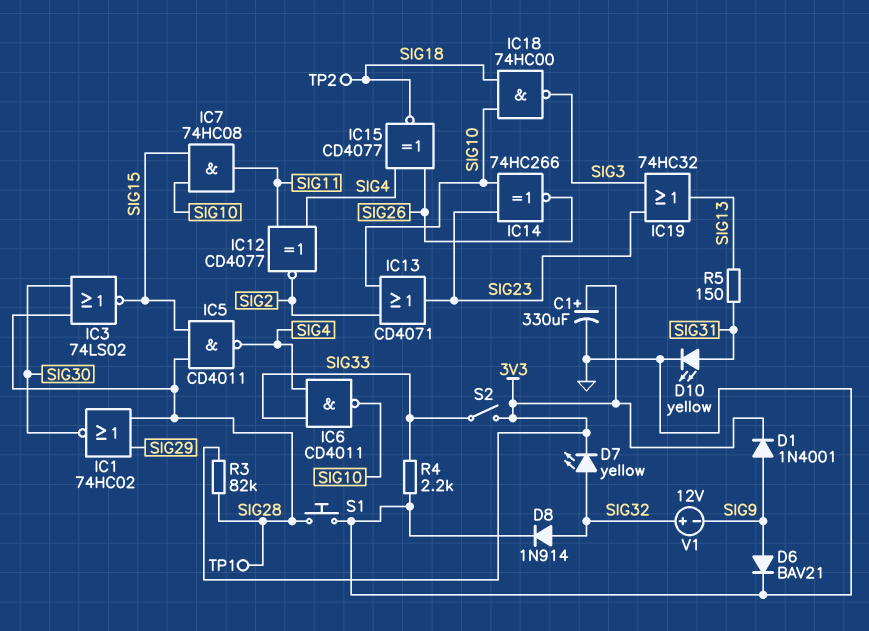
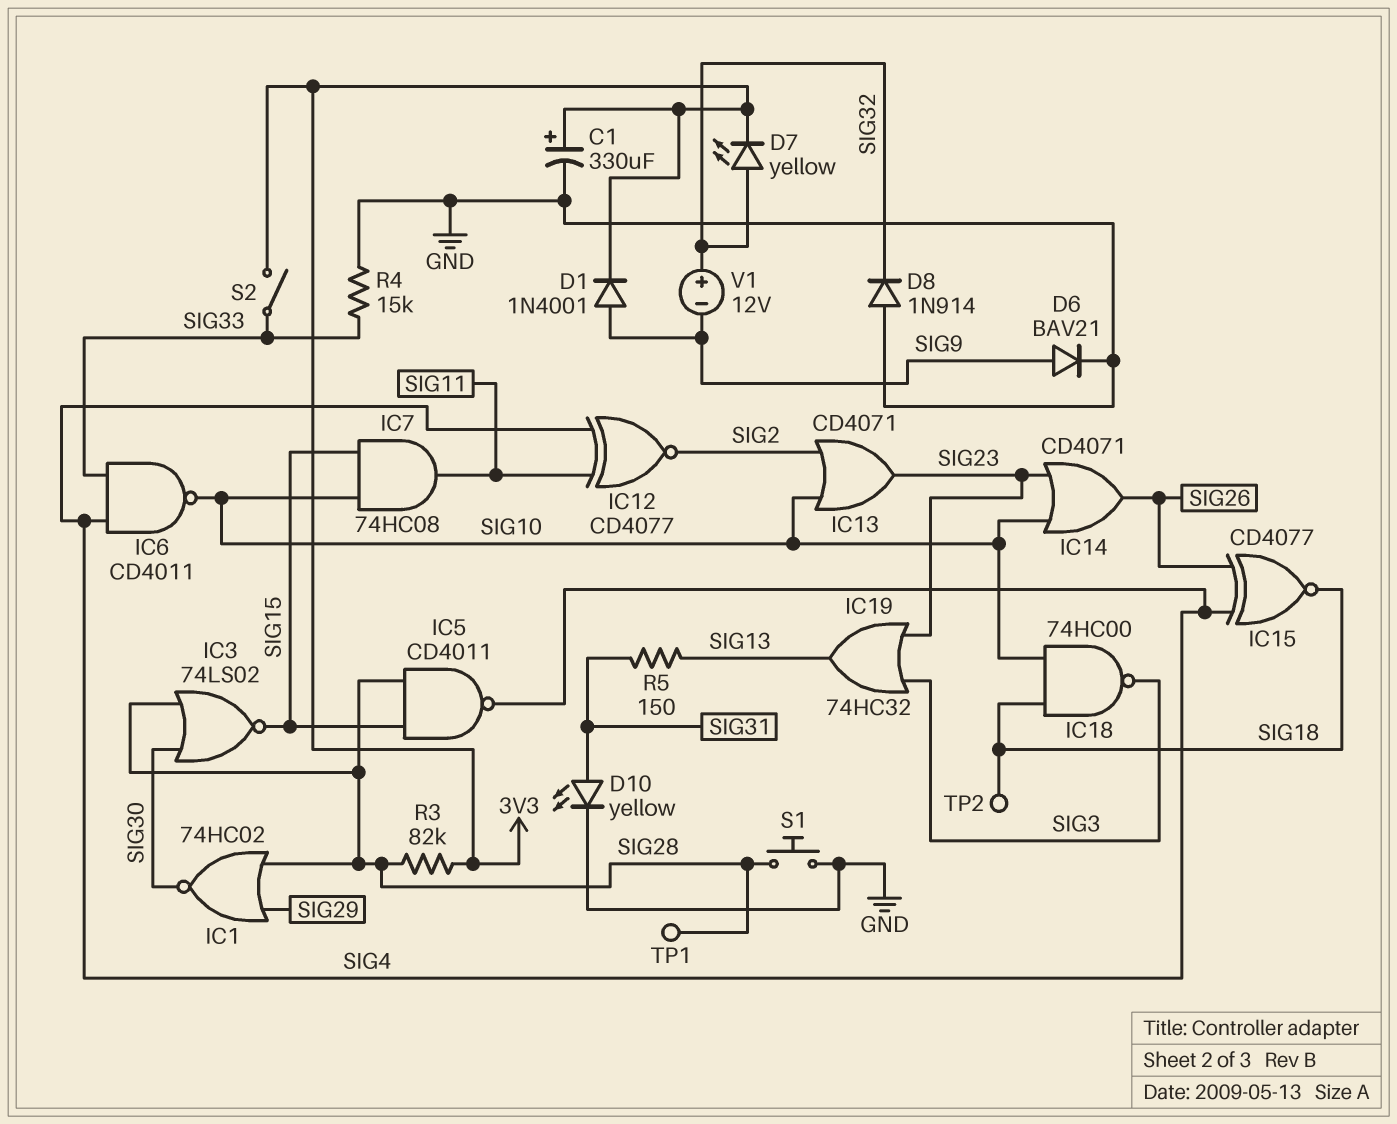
D8: diode 1N914 (A SIG32, K GND) -> diode 1N914 (A GND, K SIG32)
IC14: XNOR 74HC266 (in SIG10, in SIG23, out SIG26) -> OR CD4071 (in SIG10, in SIG23, out SIG26)
R4: 2.2k (GND, SIG33) -> 15k (GND, SIG33)

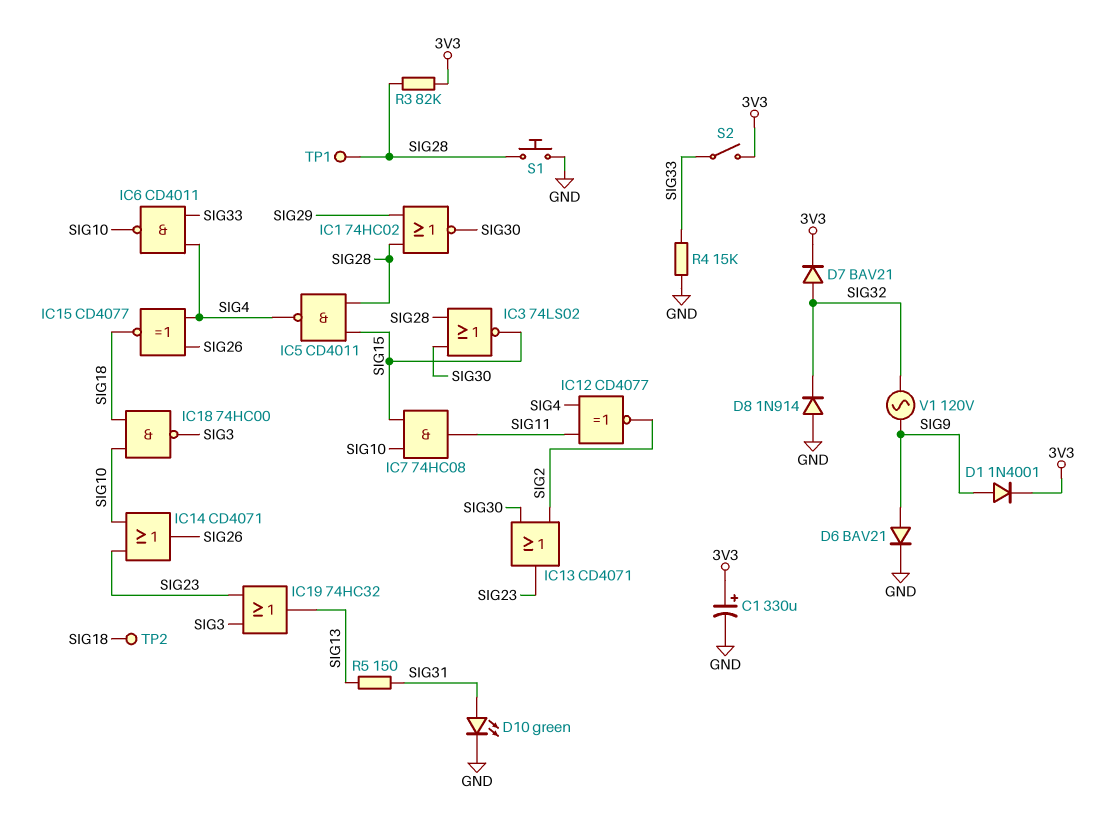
D7: LED yellow (A SIG32, K 3V3) -> diode BAV21 (A SIG32, K 3V3)
D10: LED yellow (A SIG31, K GND) -> LED green (A SIG31, K GND)
IC13: OR CD4071 (in SIG2, in SIG10, out SIG23) -> OR CD4071 (in SIG2, in SIG30, out SIG23)
V1: 12V (plus SIG32, minus SIG9) -> AC 120V (SIG9, SIG32)

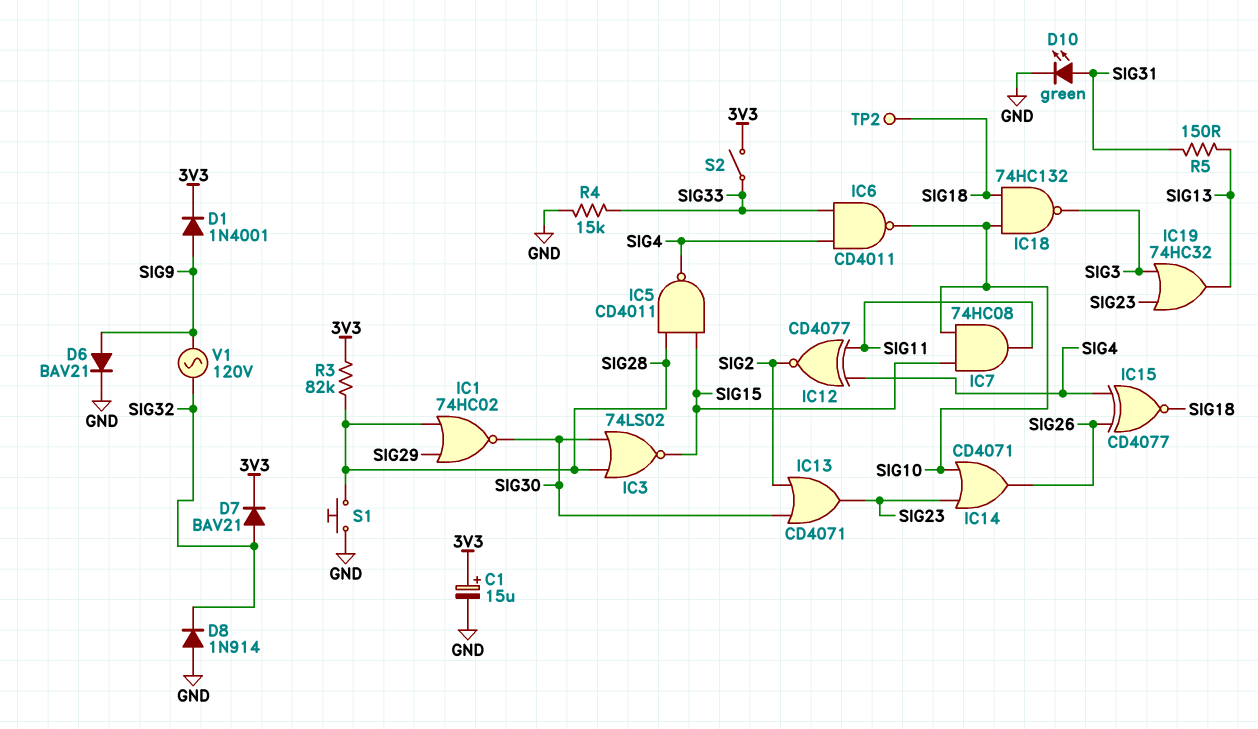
C1: 330uF (plus 3V3, minus GND) -> 15uF (plus 3V3, minus GND)
IC18: NAND 74HC00 (in SIG10, in SIG18, out SIG3) -> NAND 74HC132 (in SIG10, in SIG18, out SIG3)
TP1: test point (SIG28) -> none

